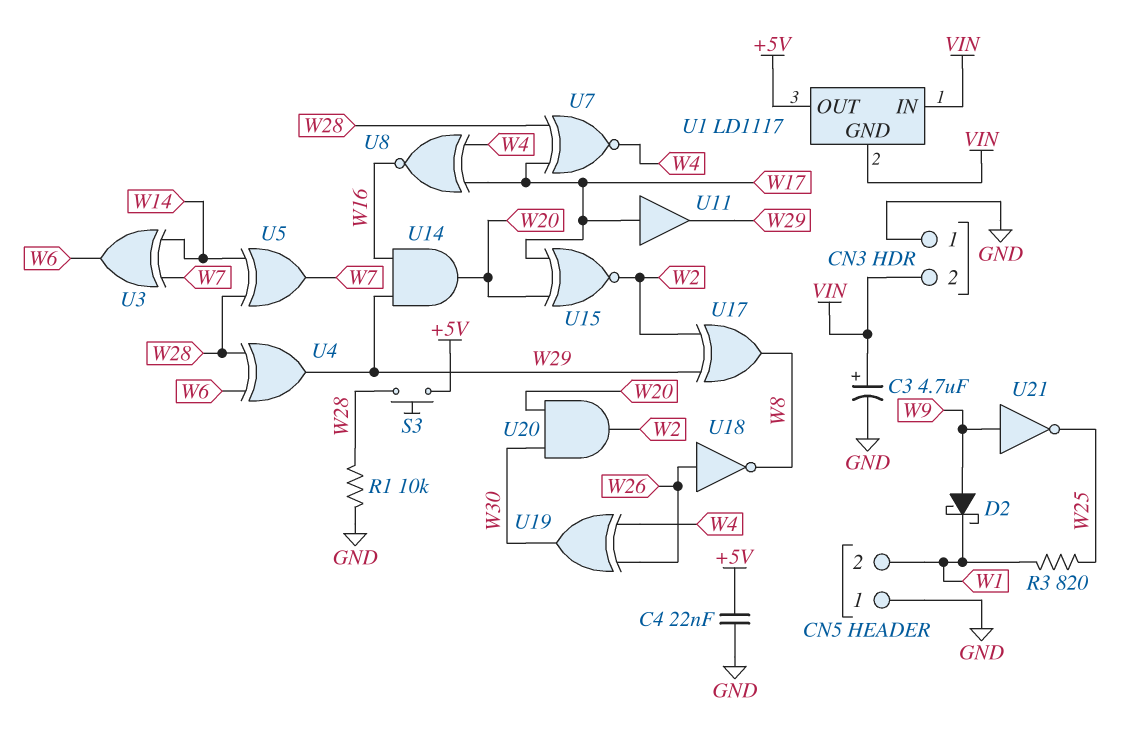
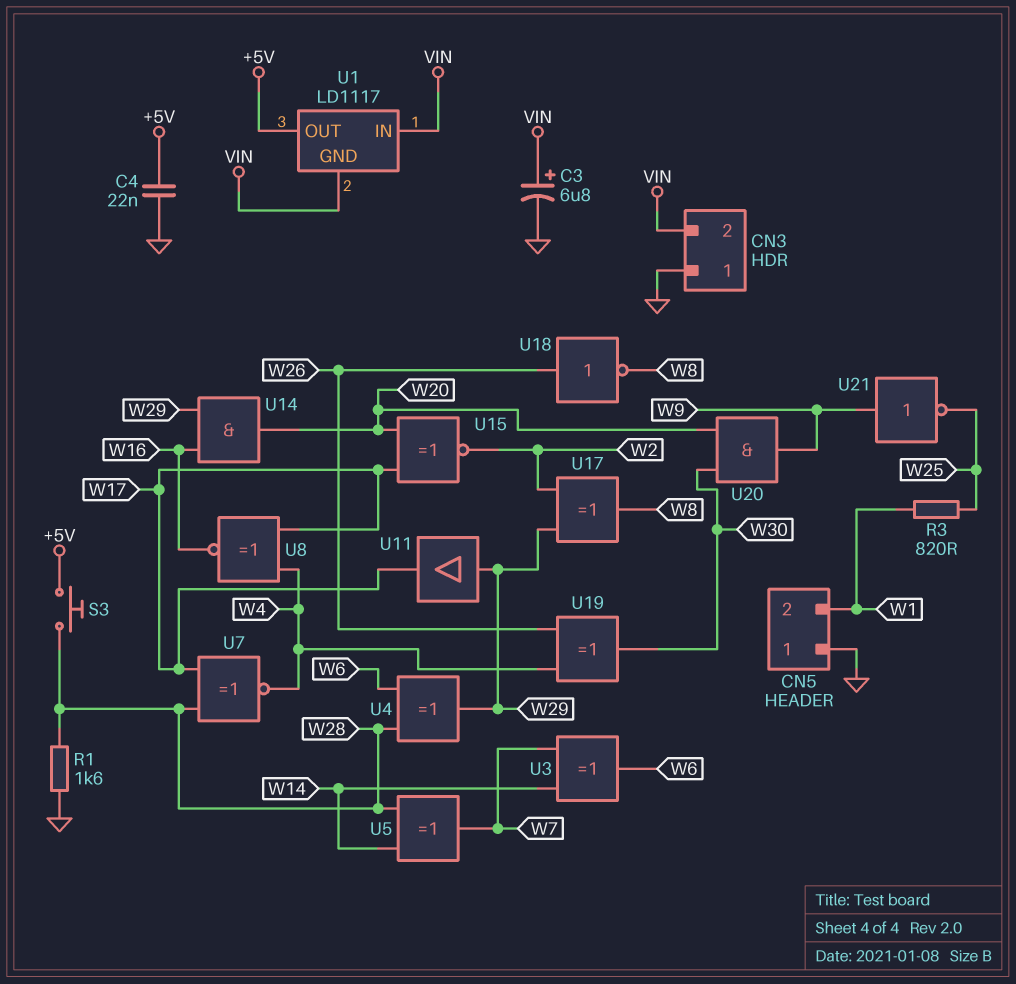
C3: 4.7uF (plus VIN, minus GND) -> 6.8uF (plus VIN, minus GND)
D2: schottky (A W9, K W1) -> none
R1: 10k (GND, W28) -> 1.6k (GND, W28)
U11: buffer (in W17, out W29) -> buffer (in W29, out W17)
U20: AND (in W20, in W30, out W2) -> AND (in W20, in W30, out W9)

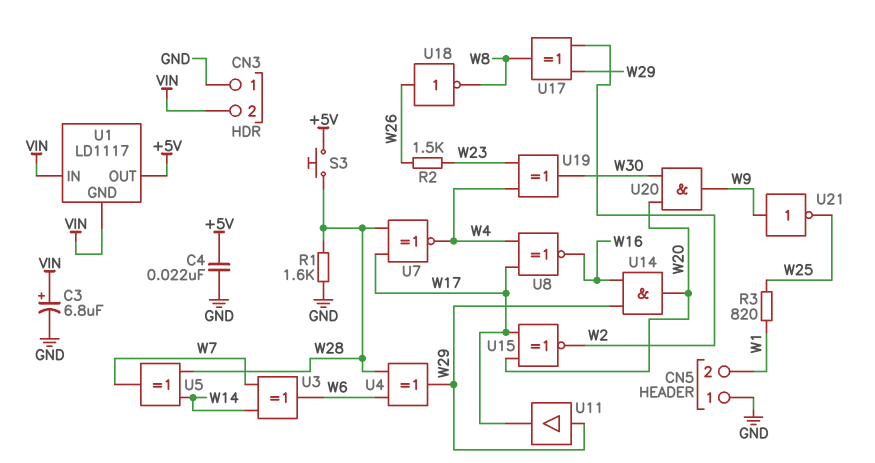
R2: none -> 1.5k (W23, W26)
U19: XOR (in W4, in W26, out W30) -> XOR (in W4, in W23, out W30)

